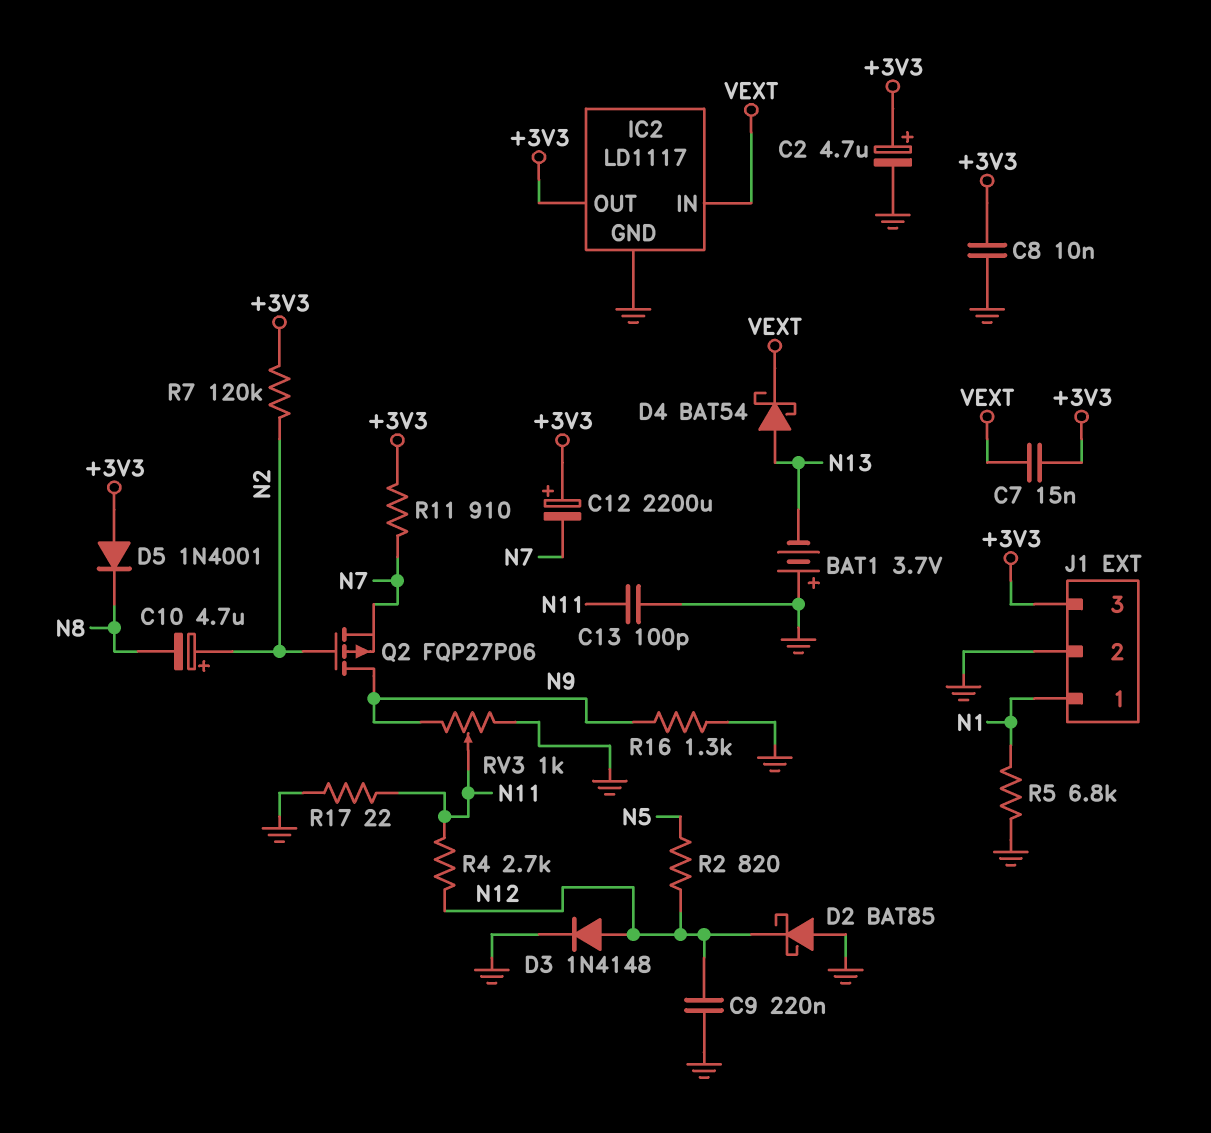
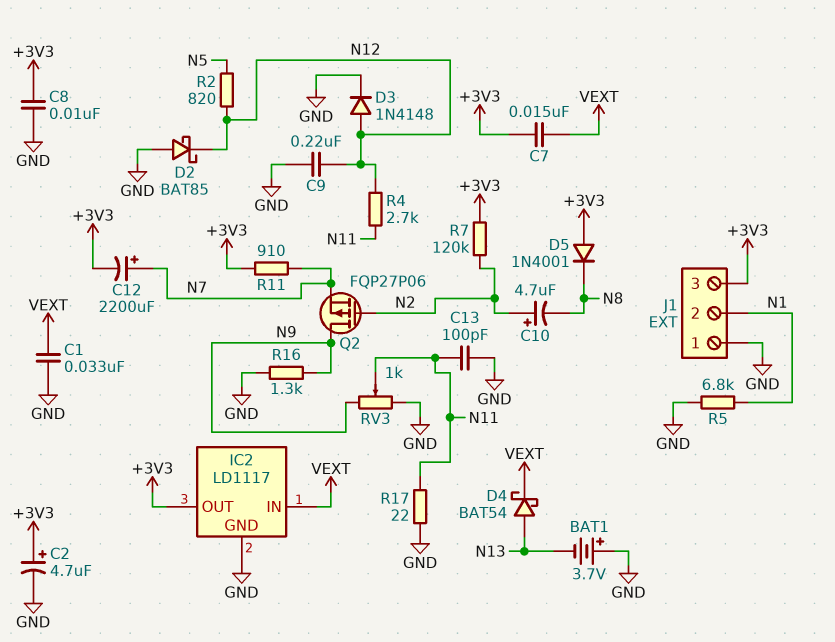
C1: none -> 33nF (GND, VEXT)
C12: 2200uF (plus +3V3, minus N7) -> 2200uF (plus N7, minus +3V3)
J1 pin 1: N1 -> GND
J1 pin 2: GND -> N1

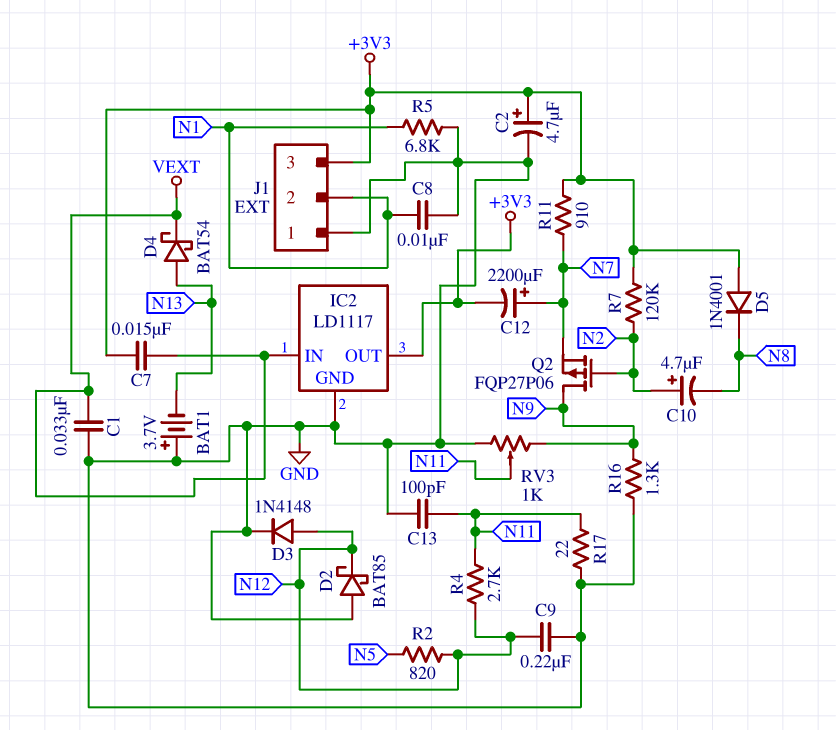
C8: 10nF (+3V3, GND) -> 10nF (GND, N1)

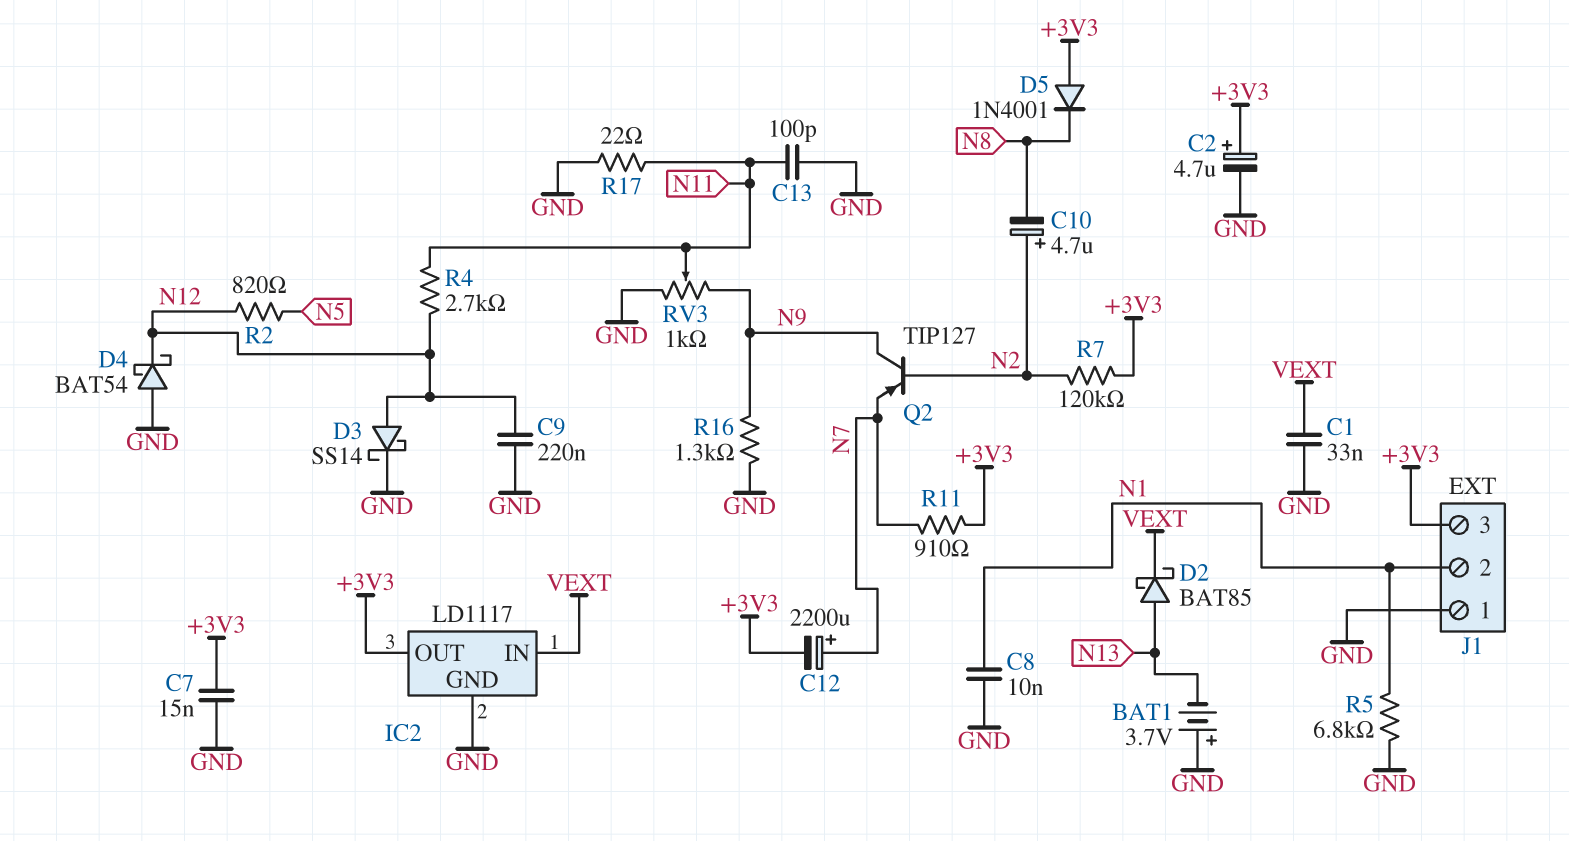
C7: 15nF (+3V3, VEXT) -> 15nF (+3V3, GND)
D2: schottky BAT85 (A GND, K N12) -> schottky BAT85 (A N13, K VEXT)
D3: diode 1N4148 (A N12, K GND) -> schottky SS14 (A N12, K GND)
D4: schottky BAT54 (A N13, K VEXT) -> schottky BAT54 (A GND, K N12)
Q2: PMOS FQP27P06 (G N2, D N9, S N7) -> PNP TIP127 (B N2, C N9, E N7)

